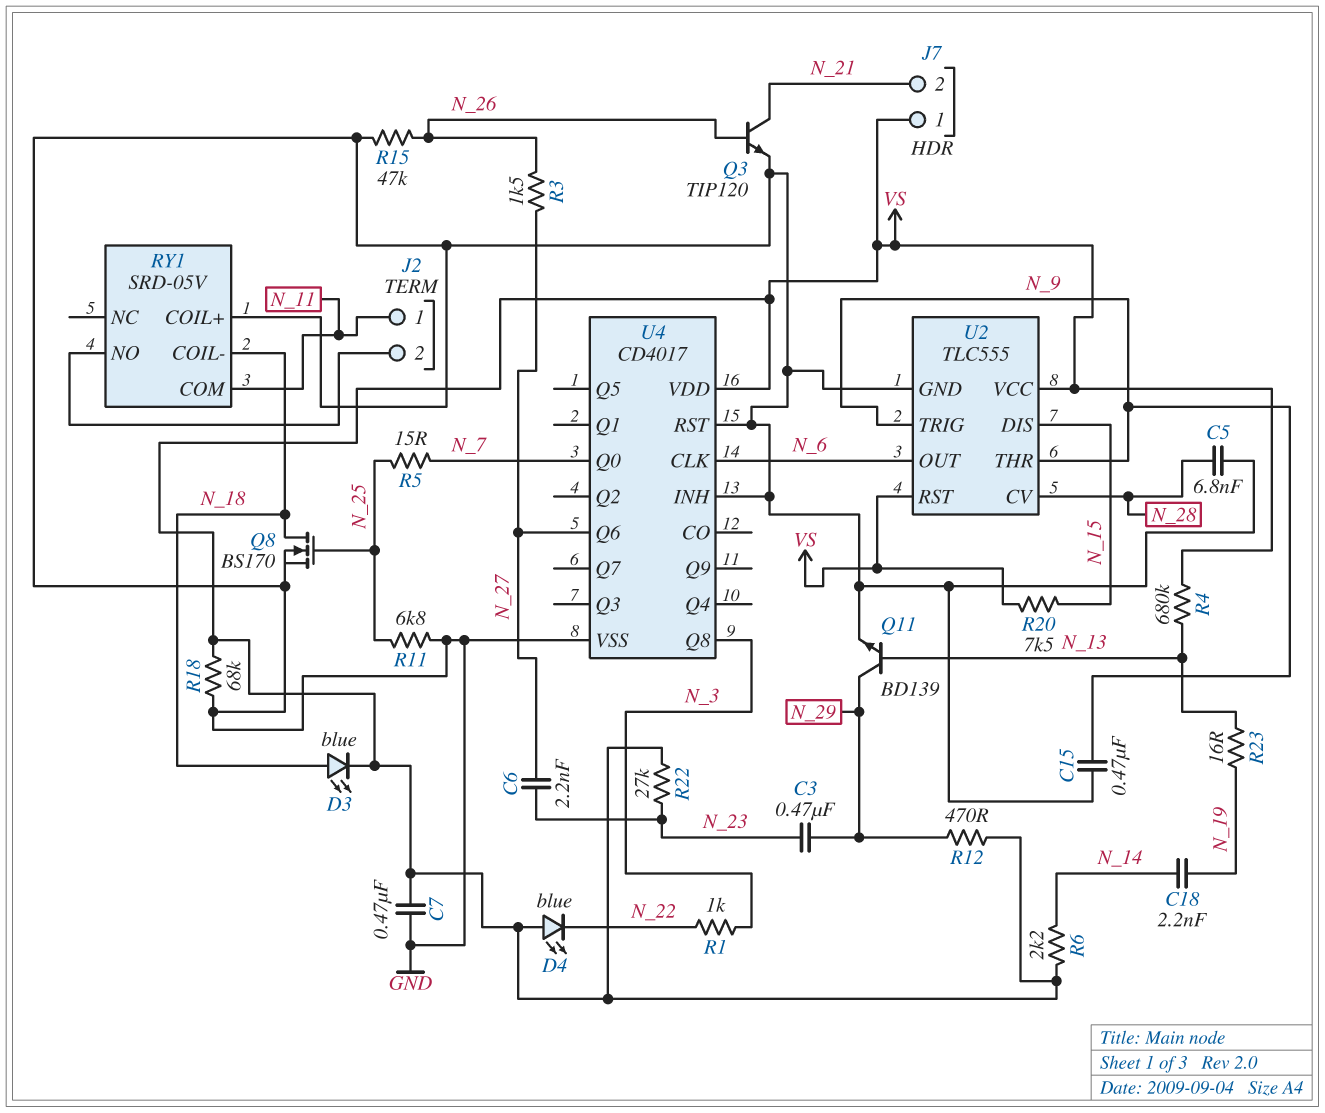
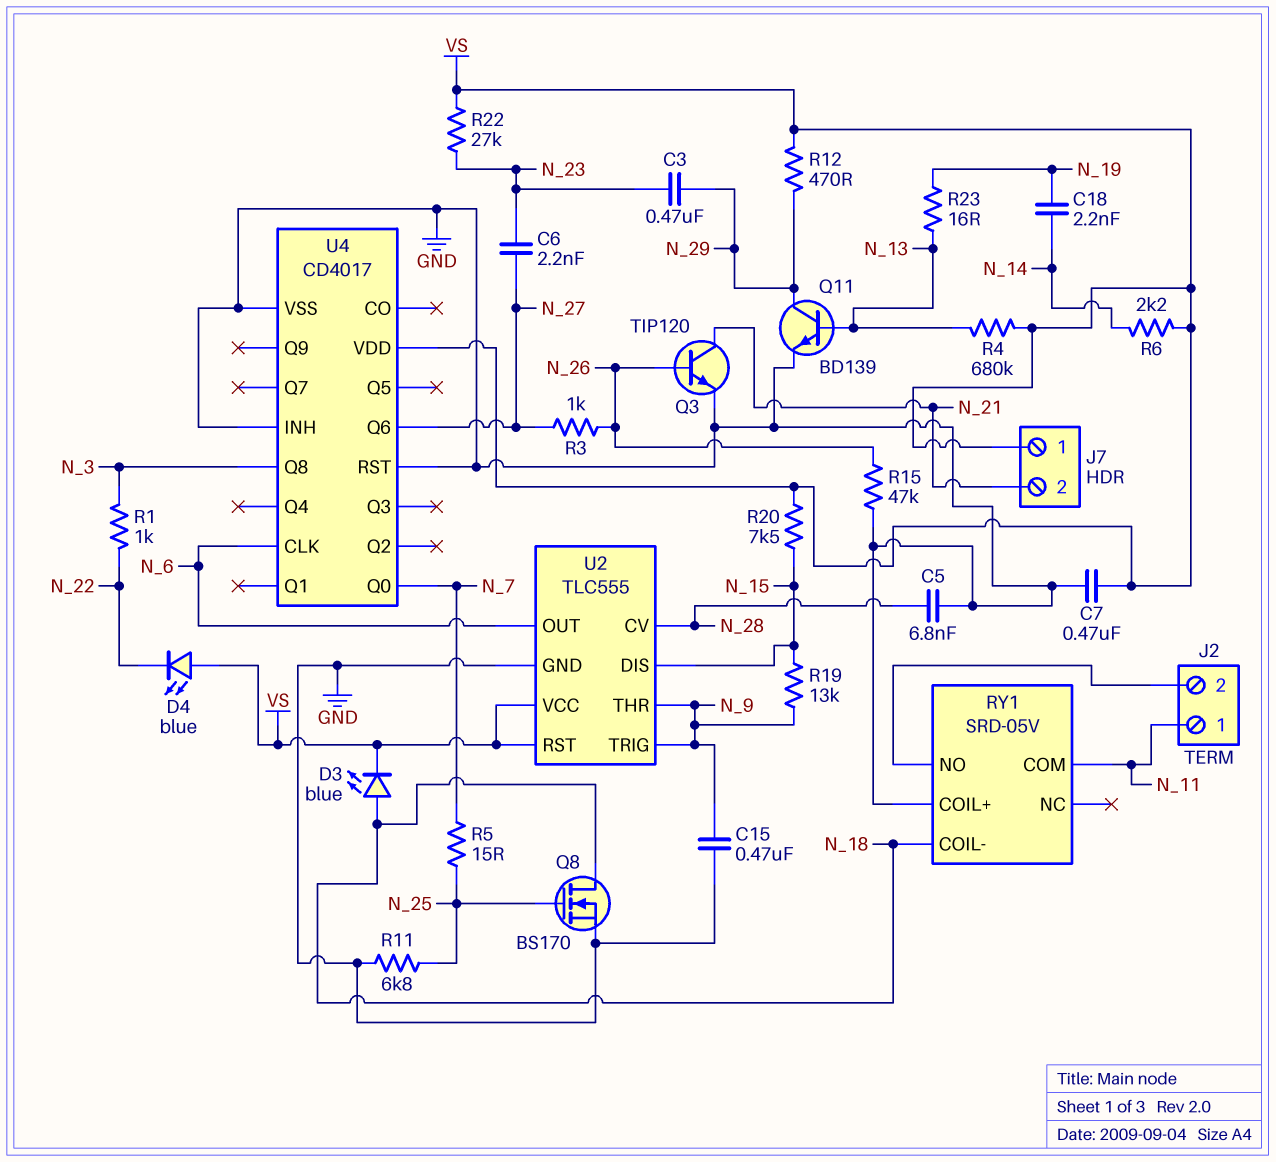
R3: 1.5k (N_26, N_27) -> 1k (N_26, N_27)
R18: 68k (GND, VS) -> none
R19: none -> 13k (N_9, N_15)

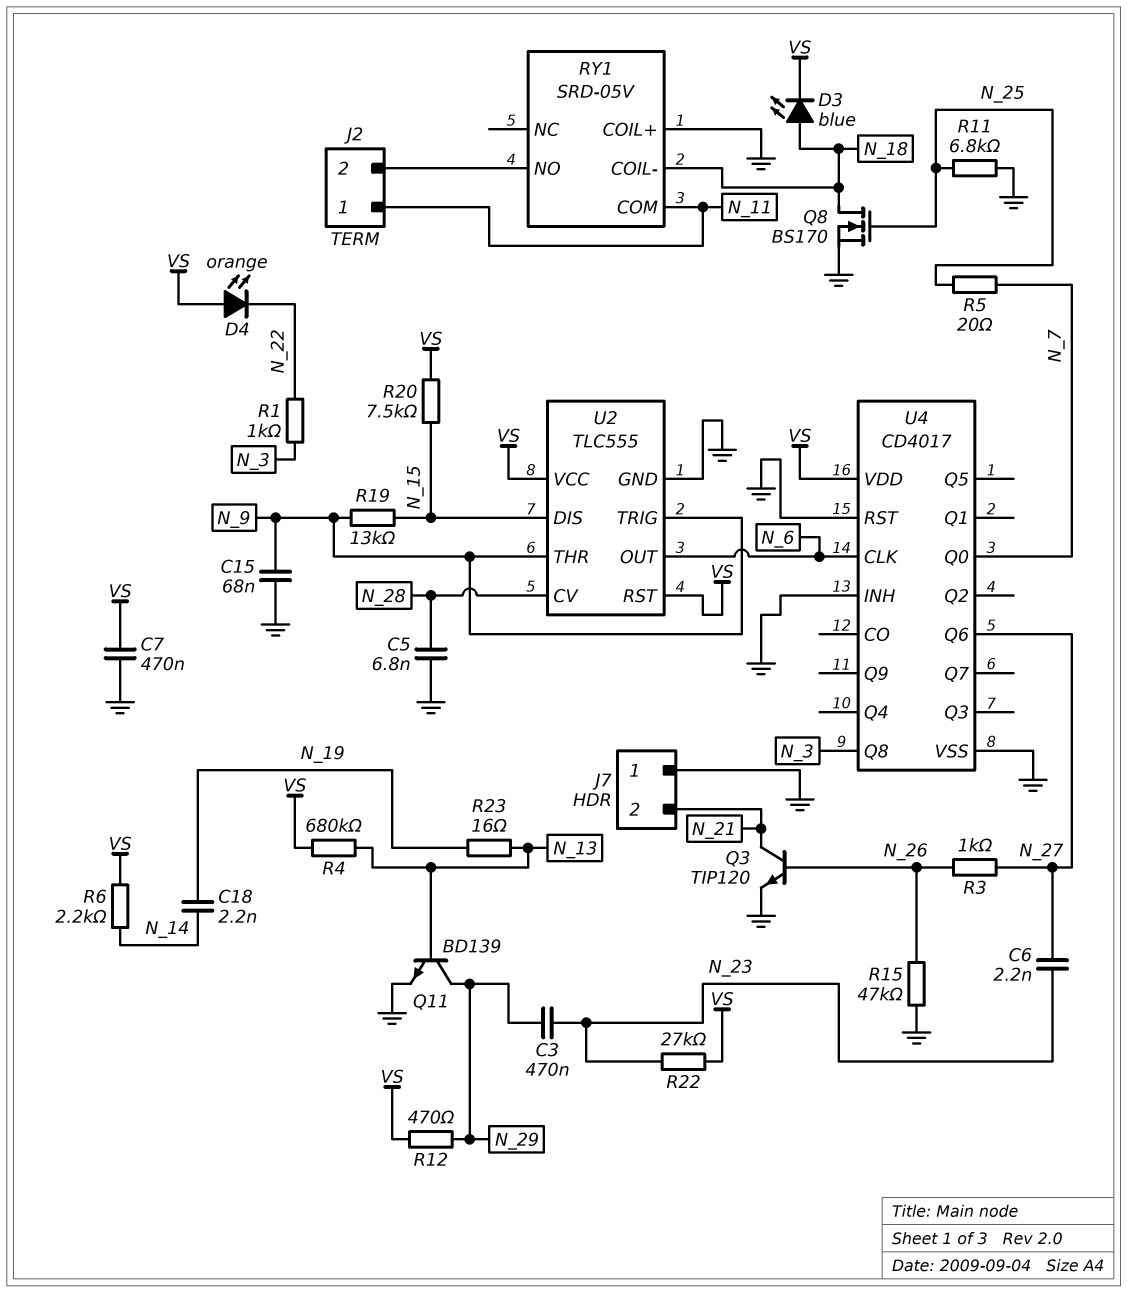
C15: 470nF (GND, N_9) -> 68nF (GND, N_9)
D4: LED blue (A VS, K N_22) -> LED orange (A VS, K N_22)
J7 pin 1: VS -> GND
R5: 15 (N_7, N_25) -> 20 (N_7, N_25)

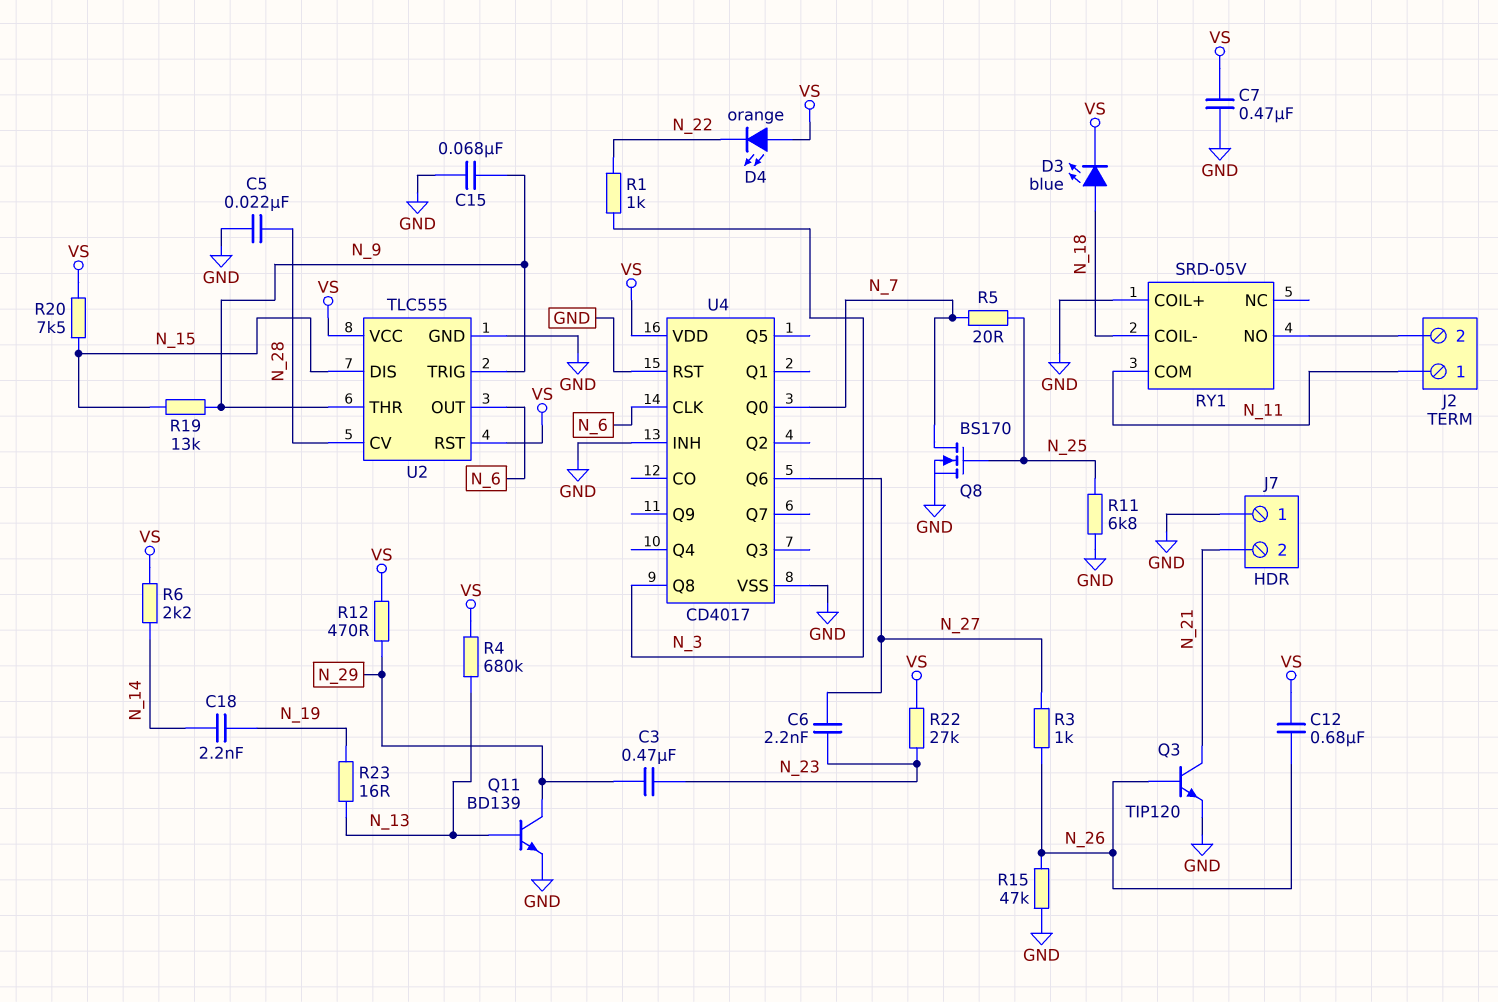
C5: 6.8nF (GND, N_28) -> 22nF (GND, N_28)
C12: none -> 680nF (N_26, VS)
Q8: NMOS BS170 (G N_25, D N_18, S GND) -> NMOS BS170 (G N_25, D N_7, S GND)

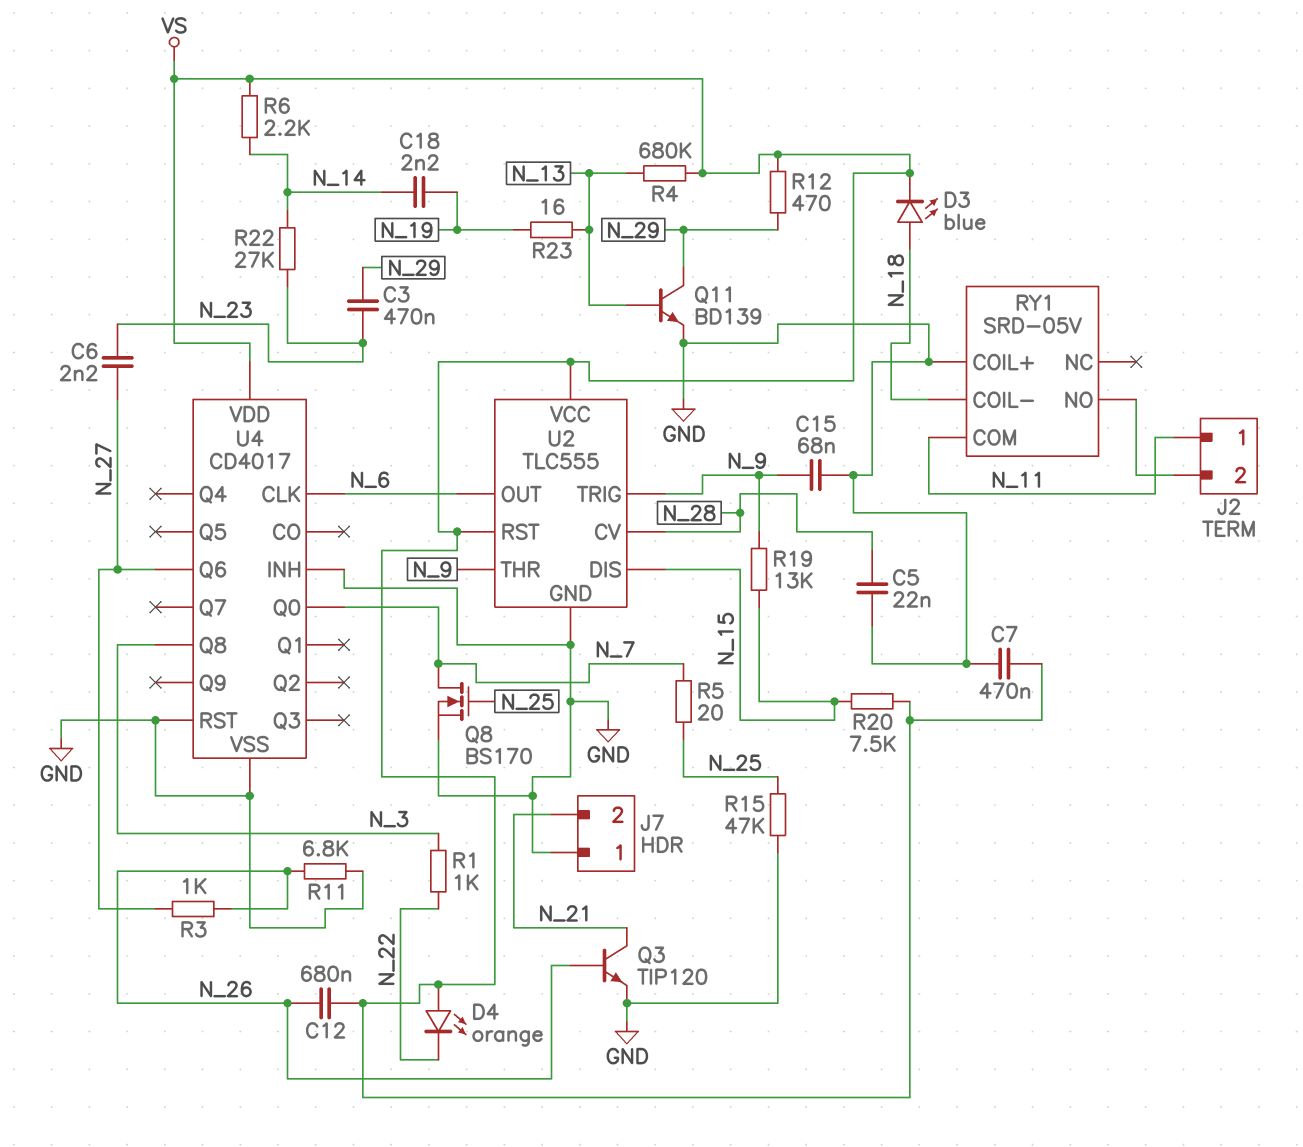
R11: 6.8k (GND, N_25) -> 6.8k (GND, N_26)
R15: 47k (GND, N_26) -> 47k (GND, N_25)
R22: 27k (N_23, VS) -> 27k (N_14, N_23)

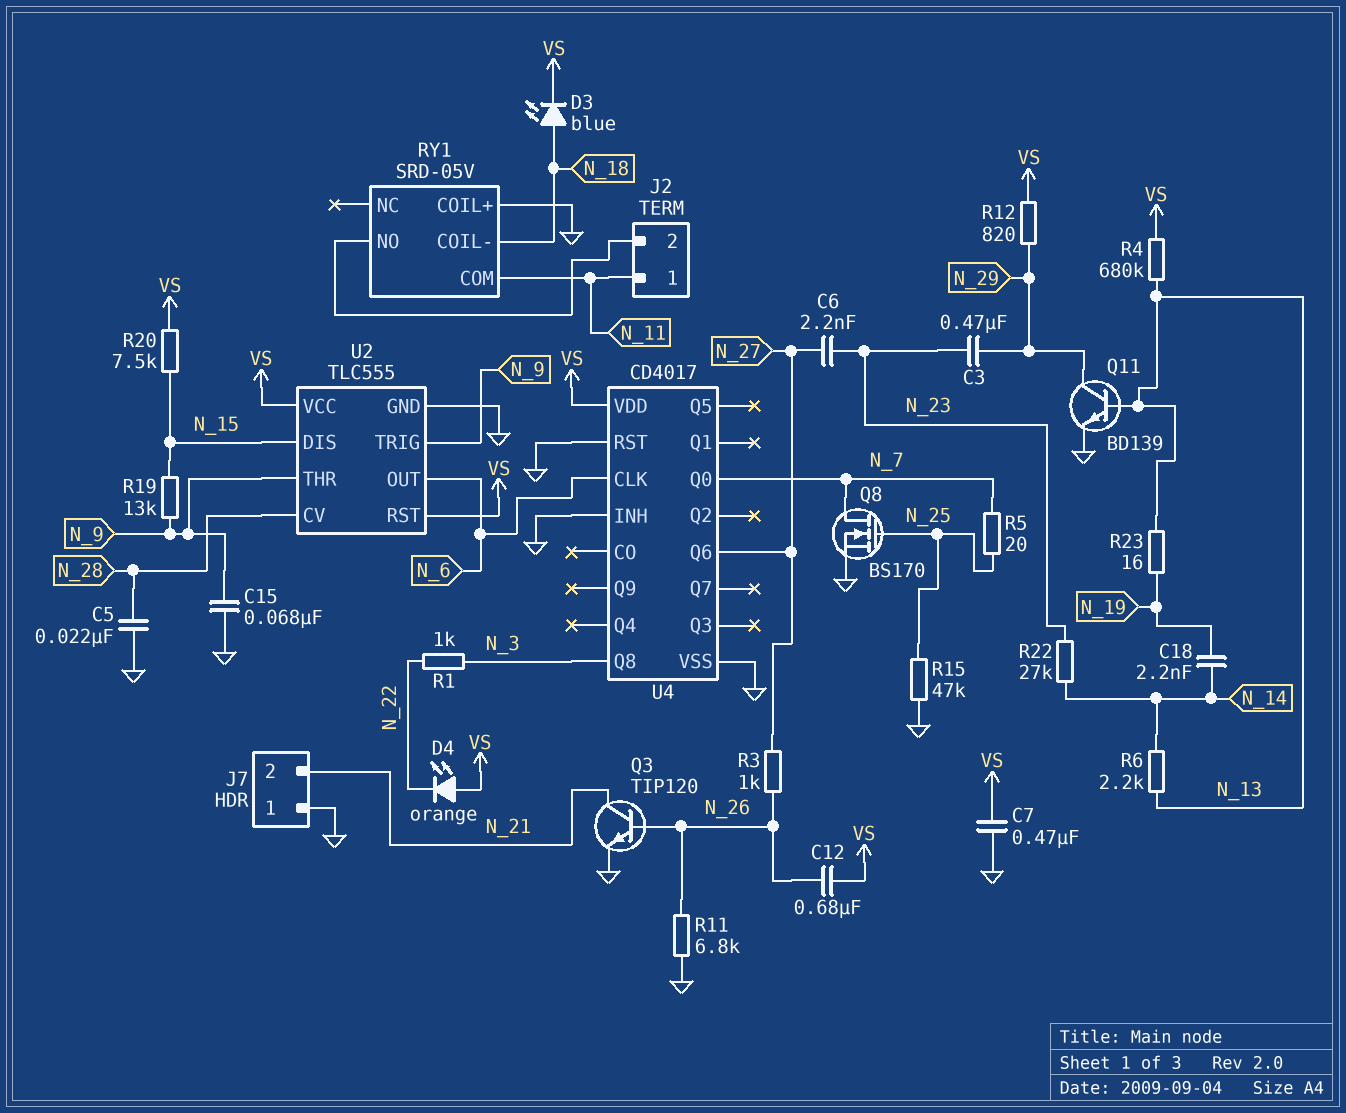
R6: 2.2k (N_14, VS) -> 2.2k (N_13, N_14)
R12: 470 (N_29, VS) -> 820 (N_29, VS)

